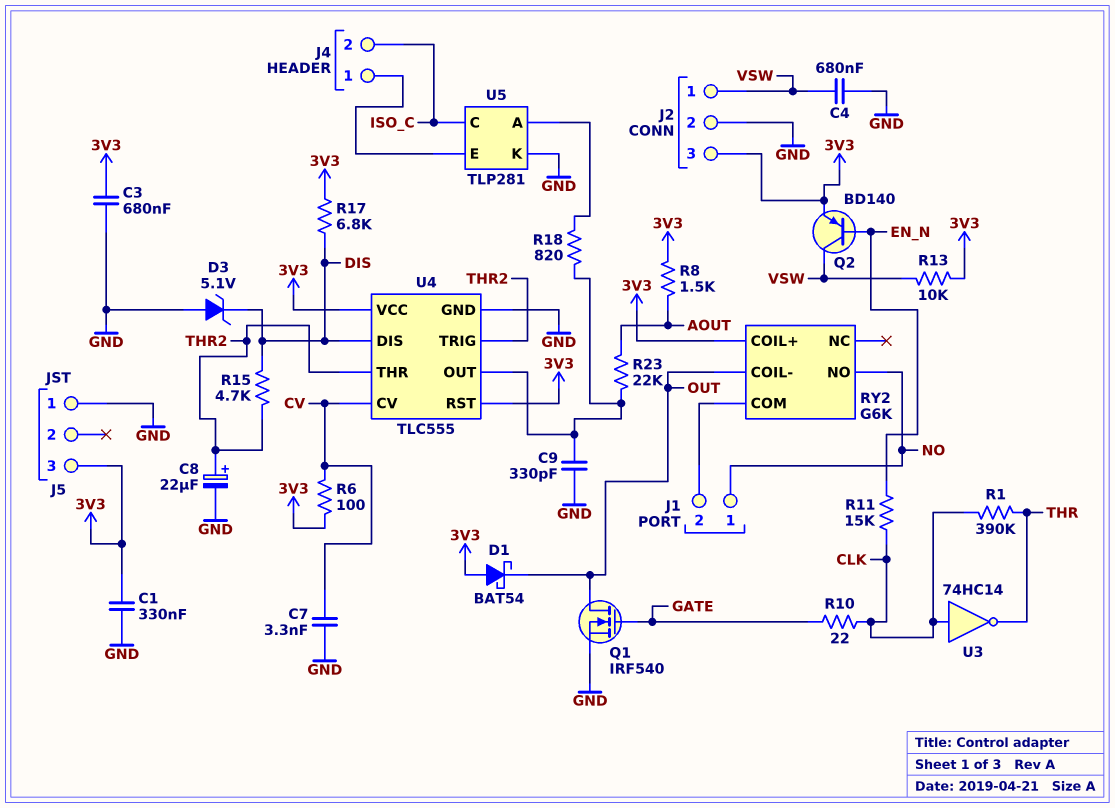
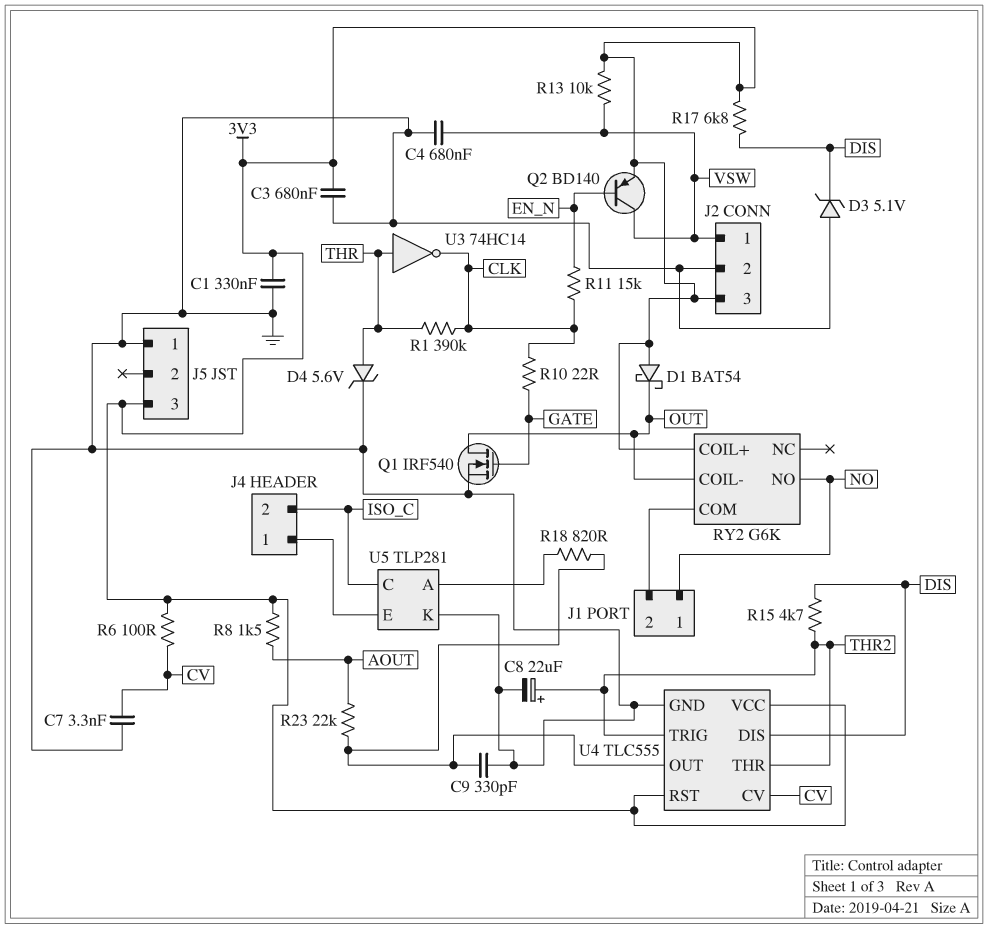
D4: none -> zener 5.6V (A THR, K GND)
U3: NOT 74HC14 (in CLK, out THR) -> NOT 74HC14 (in THR, out CLK)

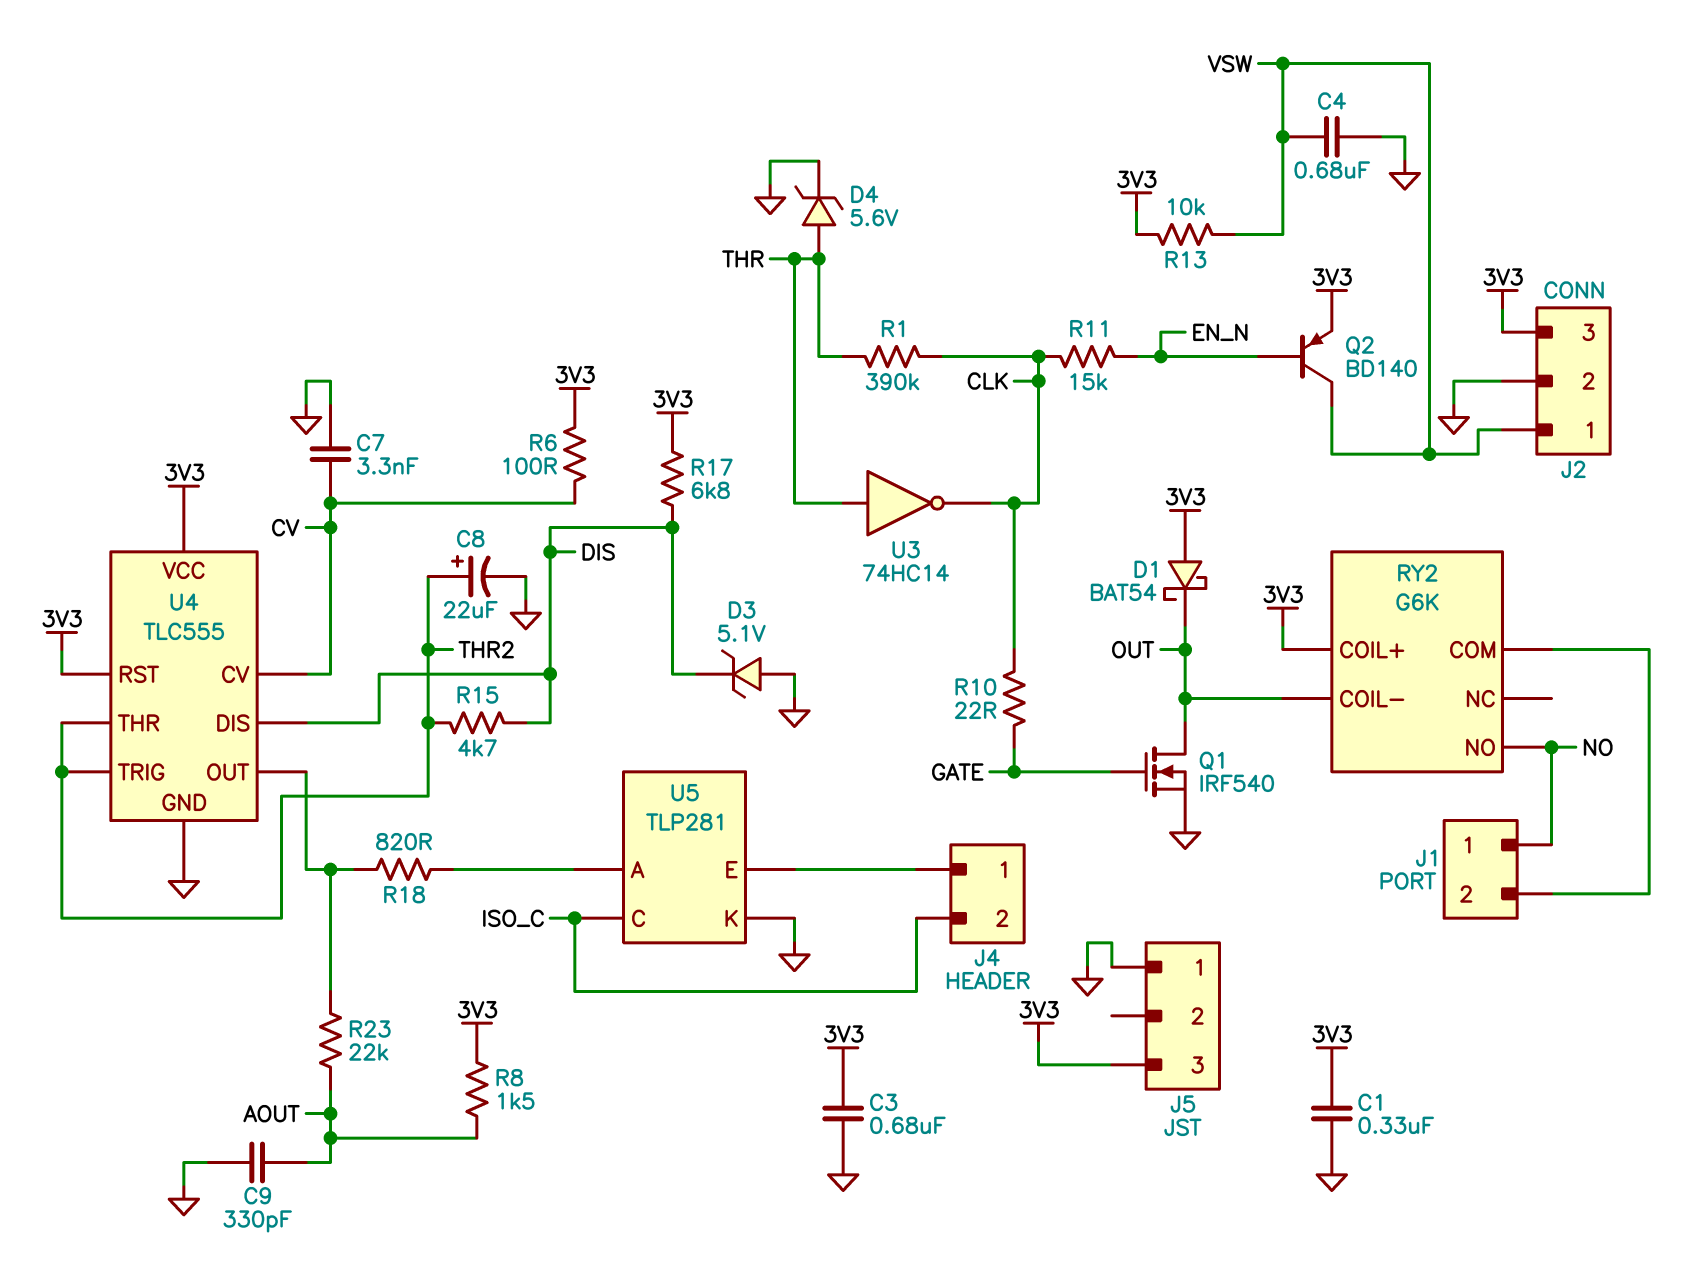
C9: 330pF (GND, U4/OUT) -> 330pF (AOUT, GND)

